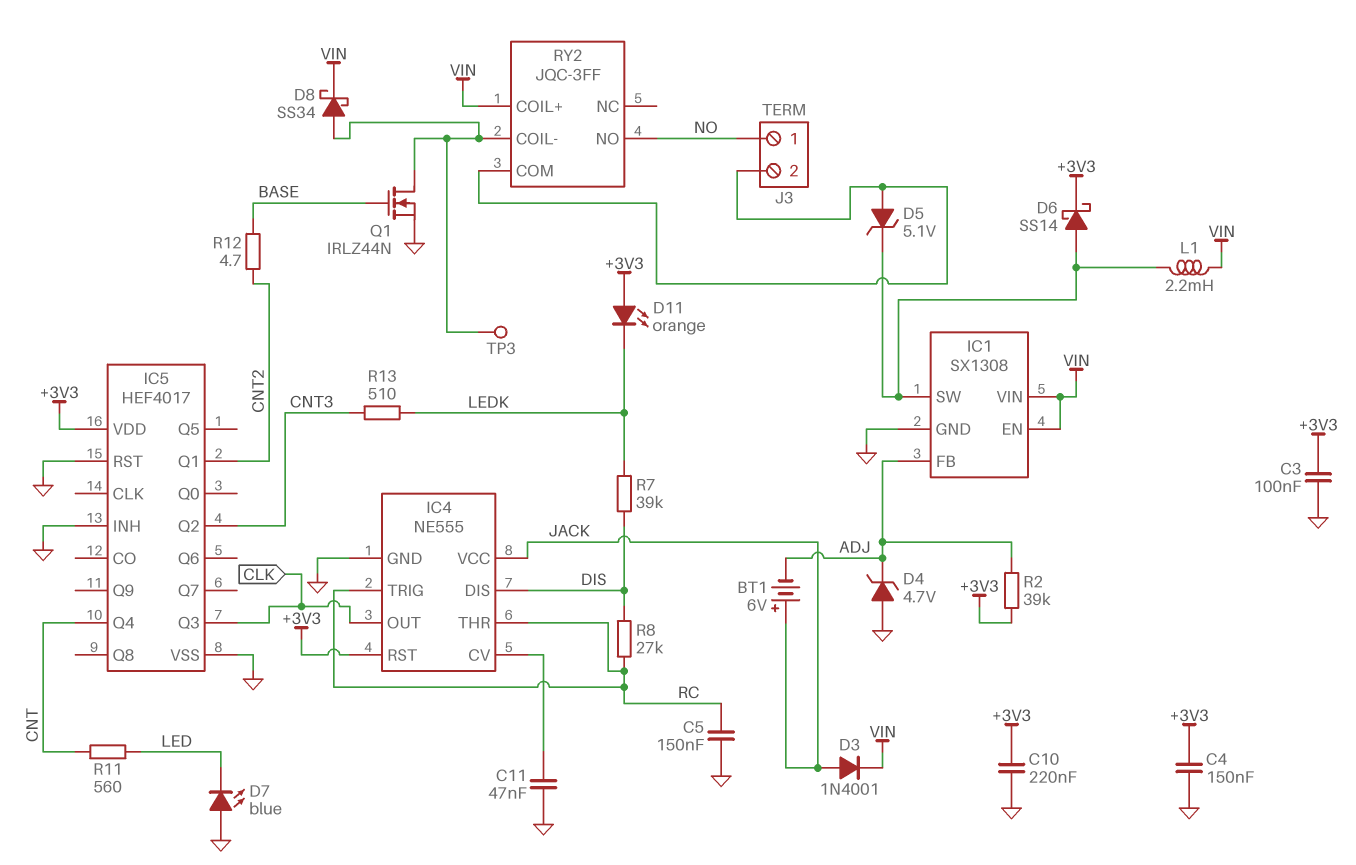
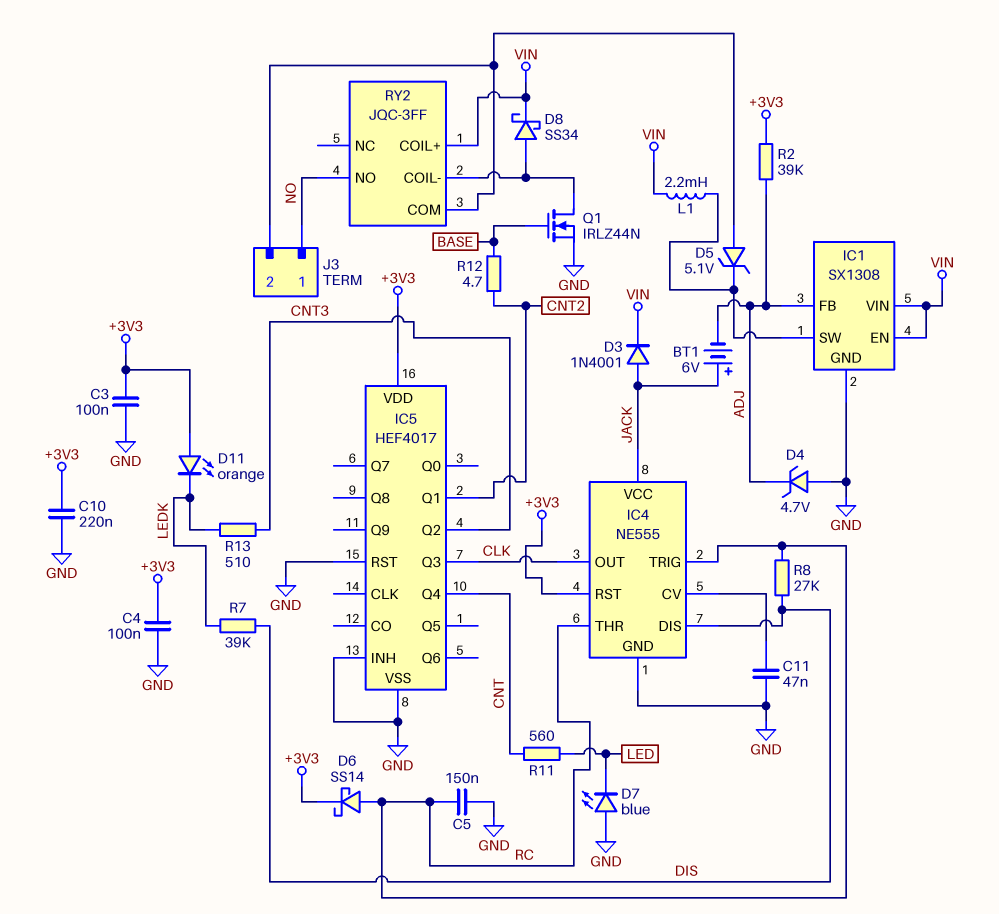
C4: 150nF (+3V3, GND) -> 100nF (+3V3, GND)
D6: schottky SS14 (A IC1/SW, K +3V3) -> schottky SS14 (A RC, K +3V3)
TP3: test point (RY2/COIL-) -> none

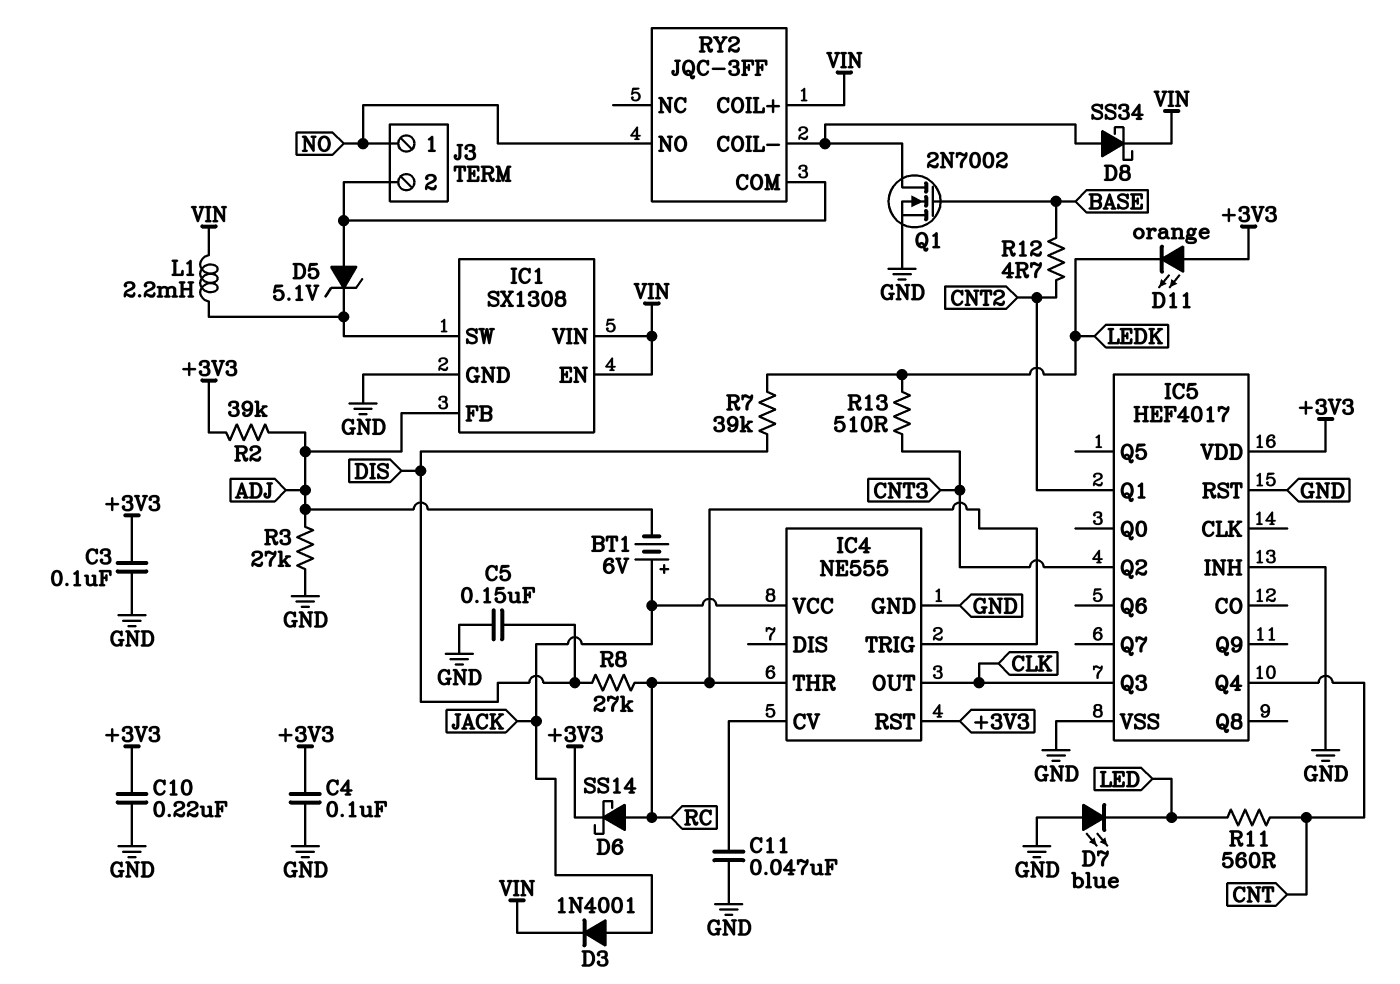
C5: 150nF (GND, RC) -> 150nF (DIS, GND)
D4: zener 4.7V (A GND, K ADJ) -> none
IC4 pin DIS: DIS -> none
Q1: NMOS IRLZ44N (G BASE, D RY2/COIL-, S GND) -> NMOS 2N7002 (G BASE, D RY2/COIL-, S GND)
R3: none -> 27k (ADJ, GND)

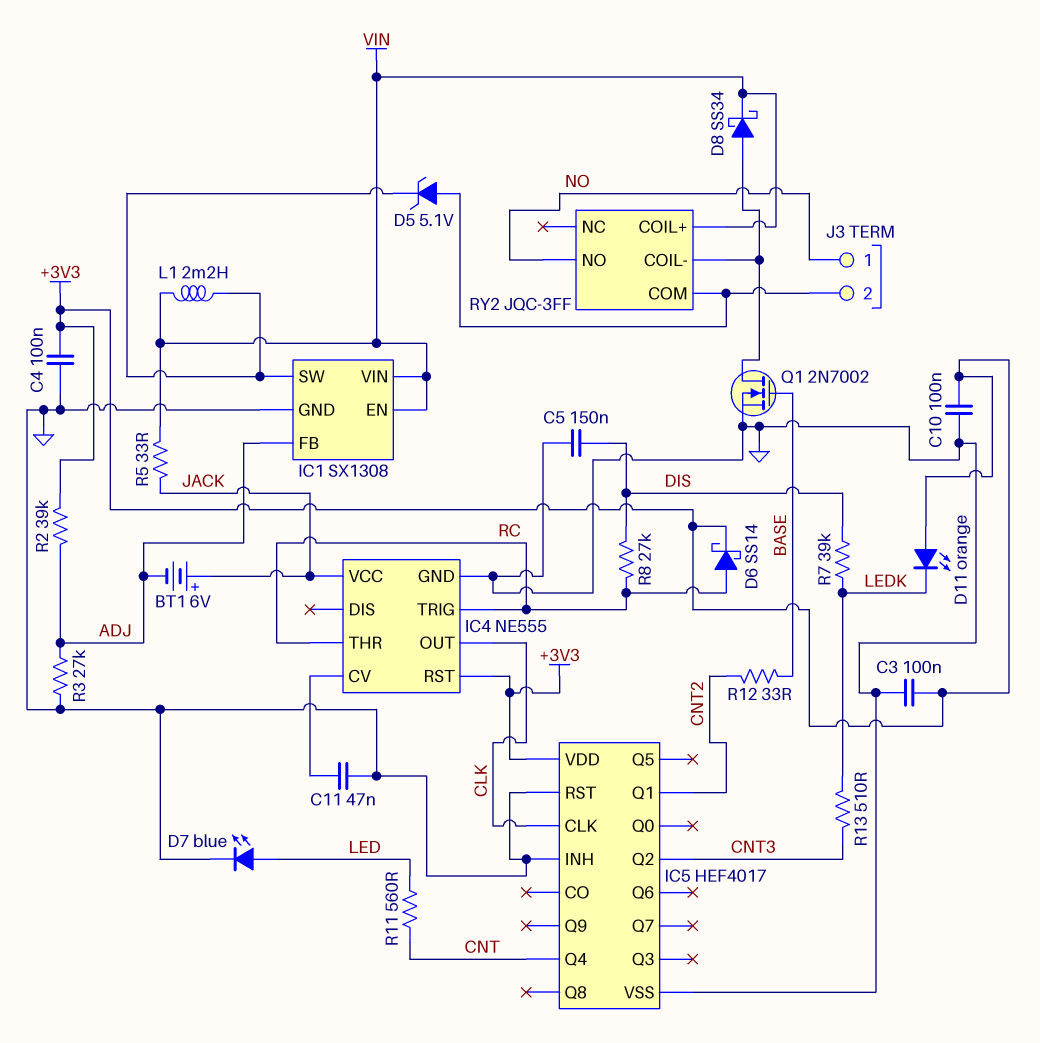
C10: 220nF (+3V3, GND) -> 100nF (+3V3, GND)
D3: diode 1N4001 (A JACK, K VIN) -> none
D7: LED blue (A GND, K LED) -> LED blue (A LED, K GND)
IC5 pin CLK: none -> CLK
IC5 pin Q3: CLK -> none
R5: none -> 33 (JACK, VIN)
R12: 4.7 (BASE, CNT2) -> 33 (BASE, CNT2)

